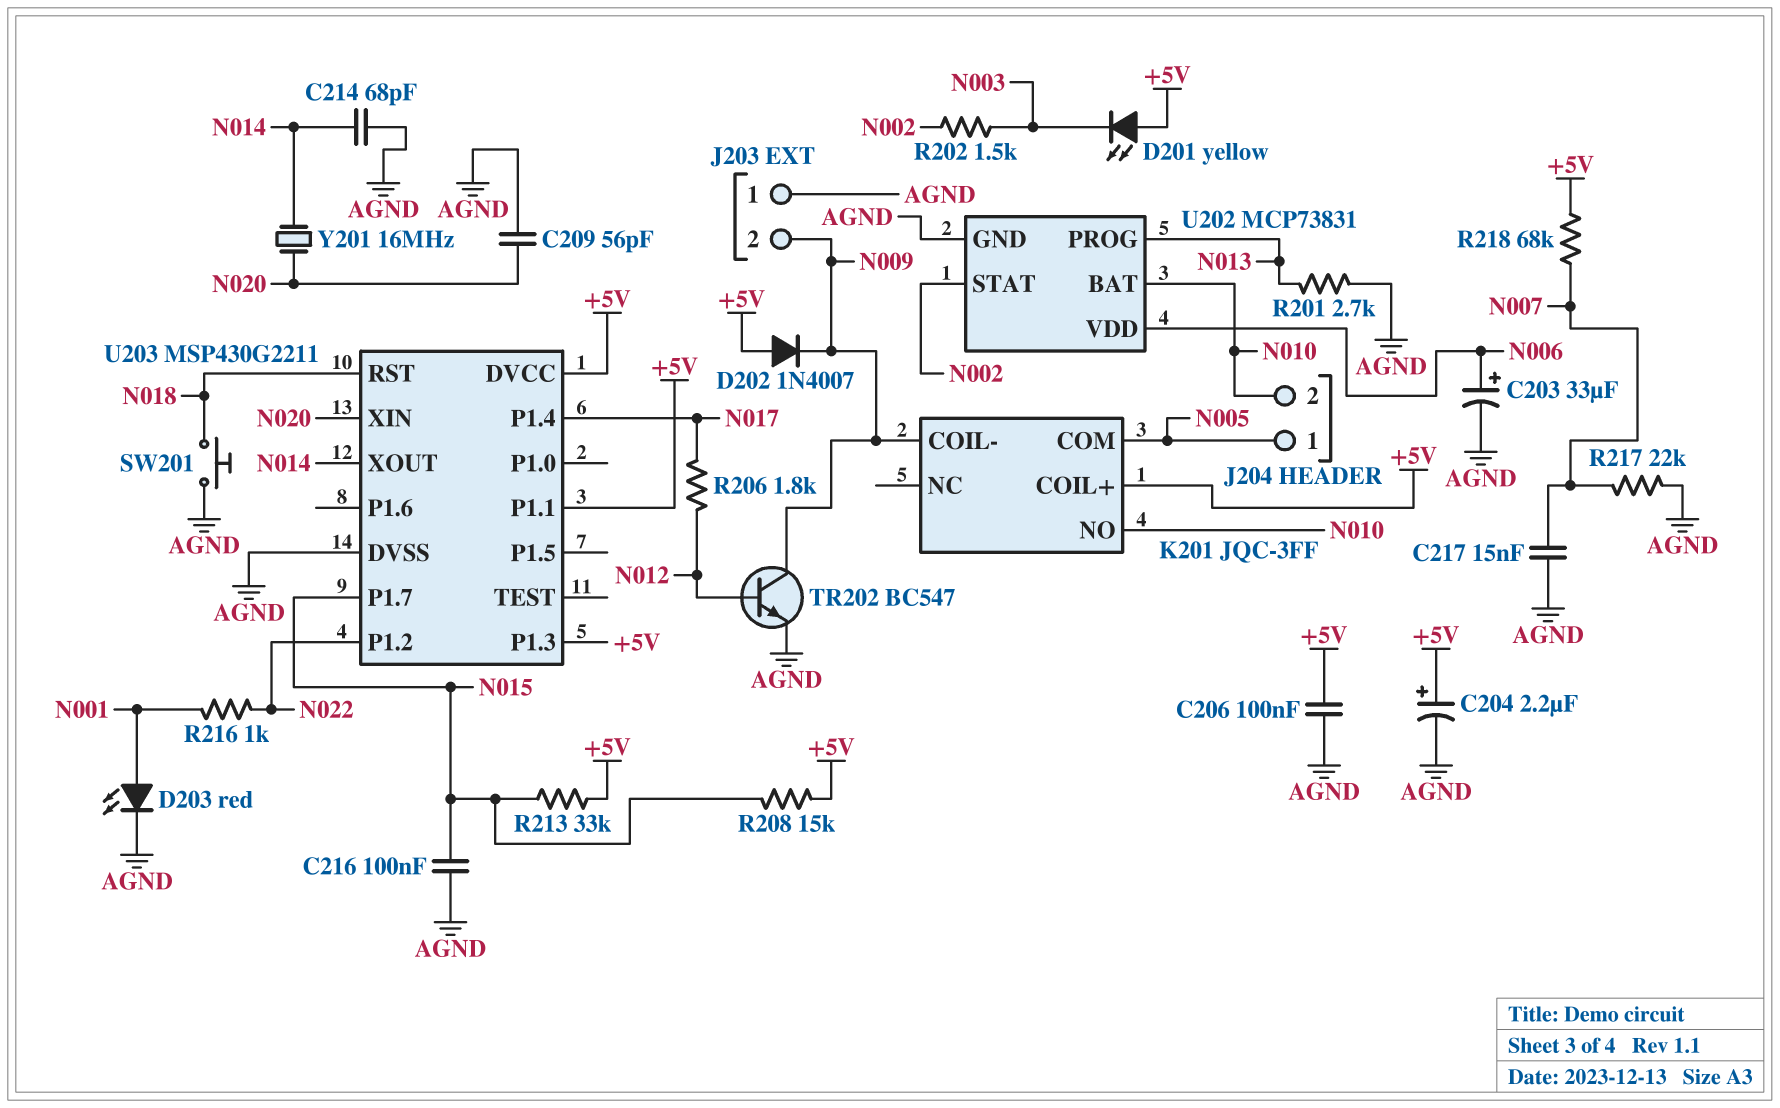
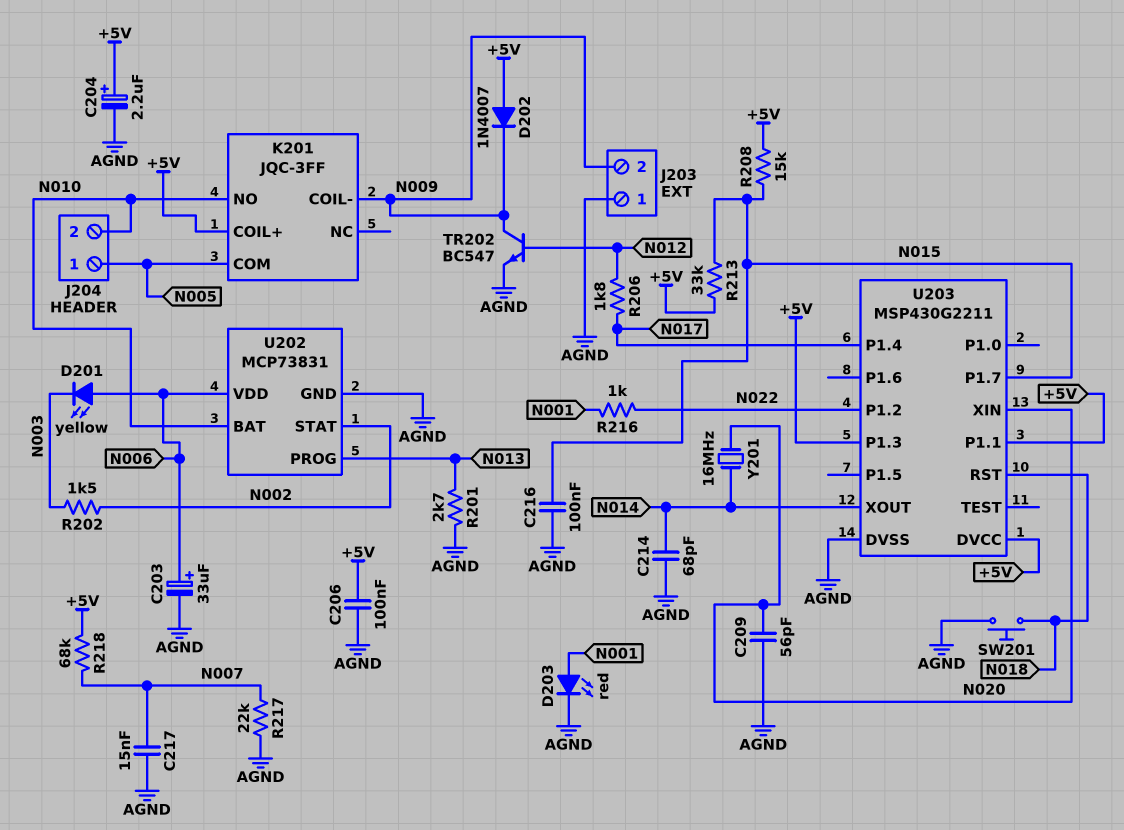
D201: LED yellow (A +5V, K N003) -> LED yellow (A N006, K N003)

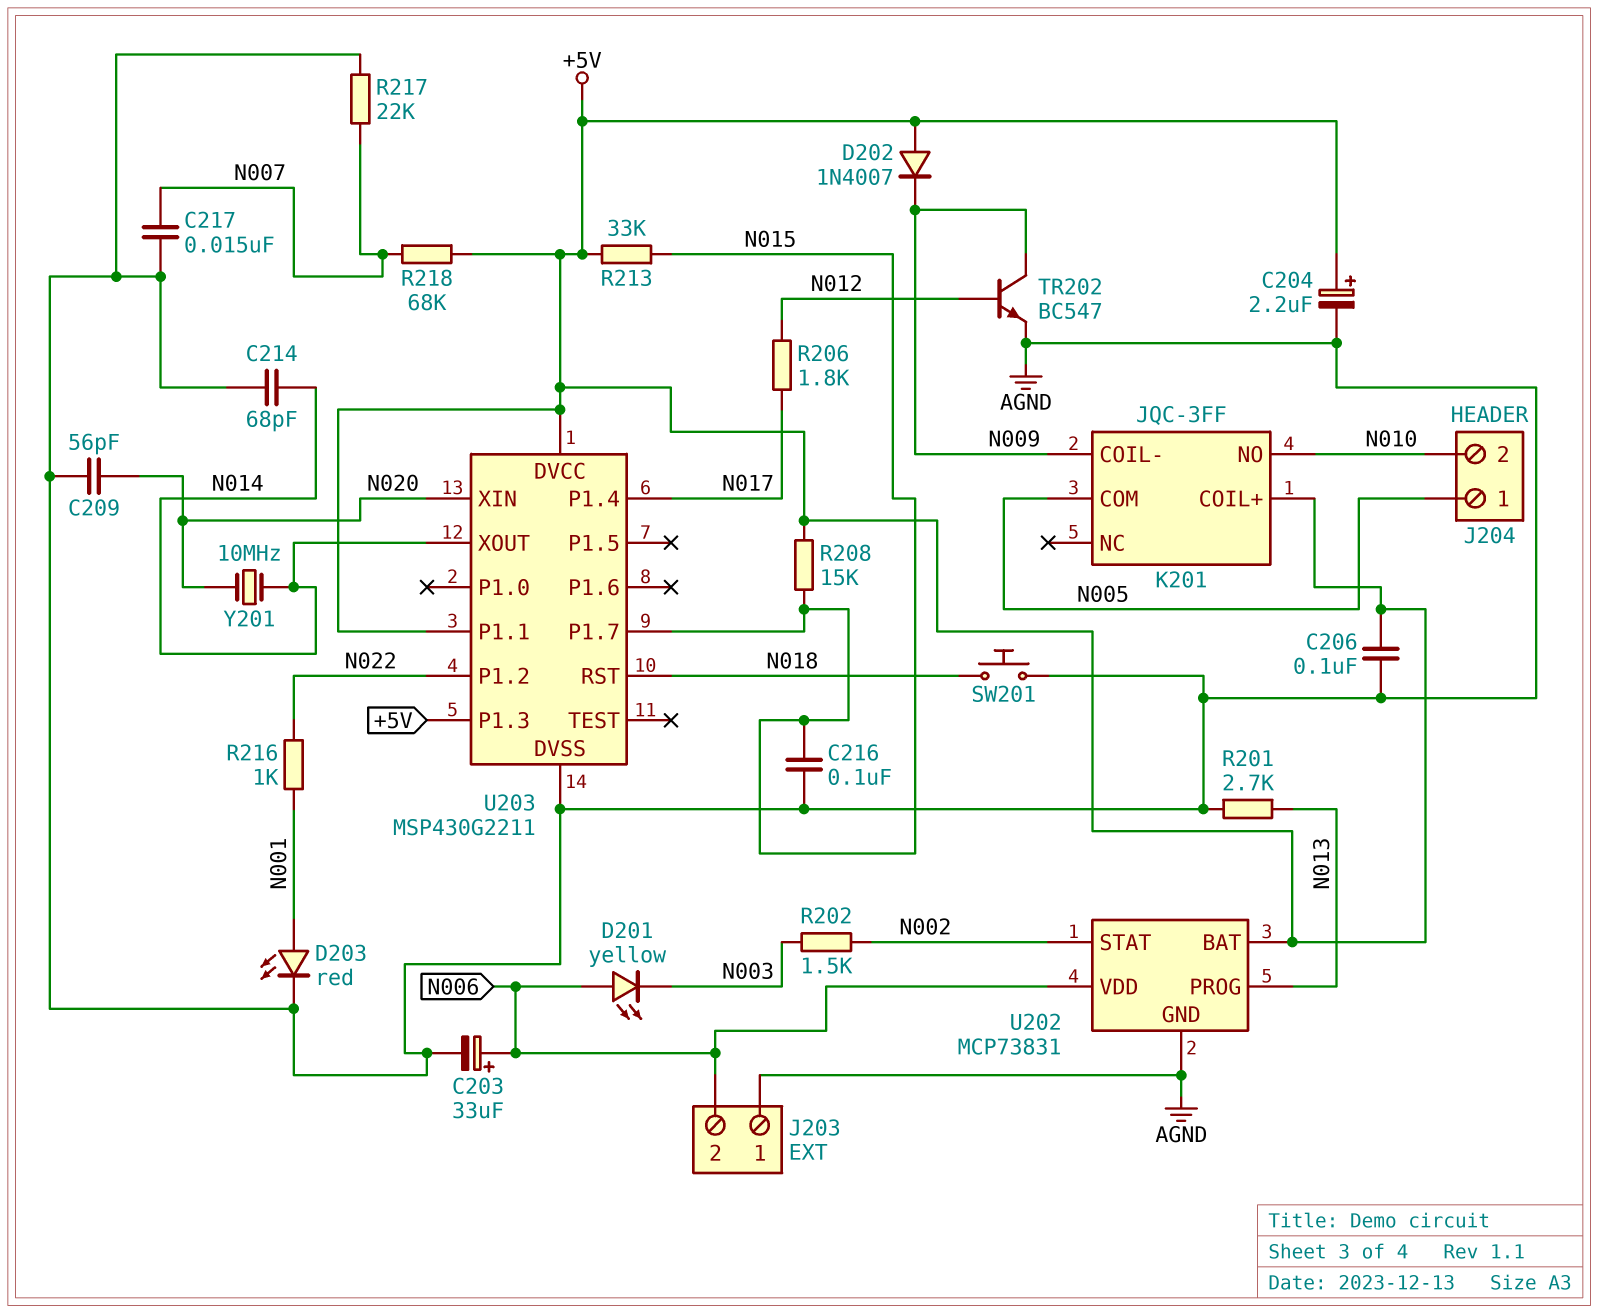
J203 pin 2: N009 -> N006
U202 pin BAT: N010 -> +5V
Y201: 16MHz (N014, N020) -> 10MHz (N014, N020)

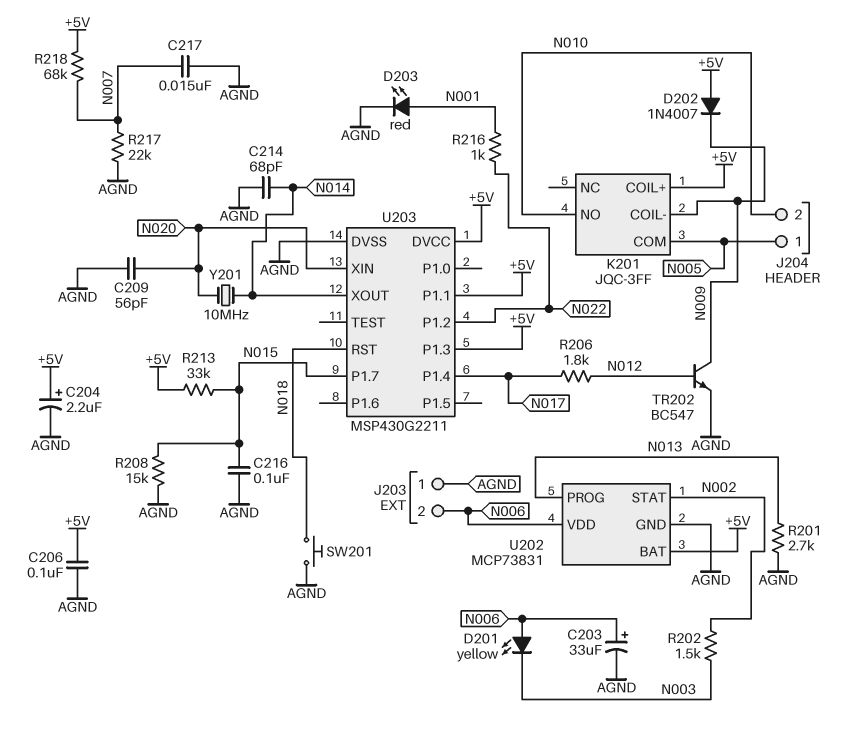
R208: 15k (+5V, N015) -> 15k (AGND, N015)

